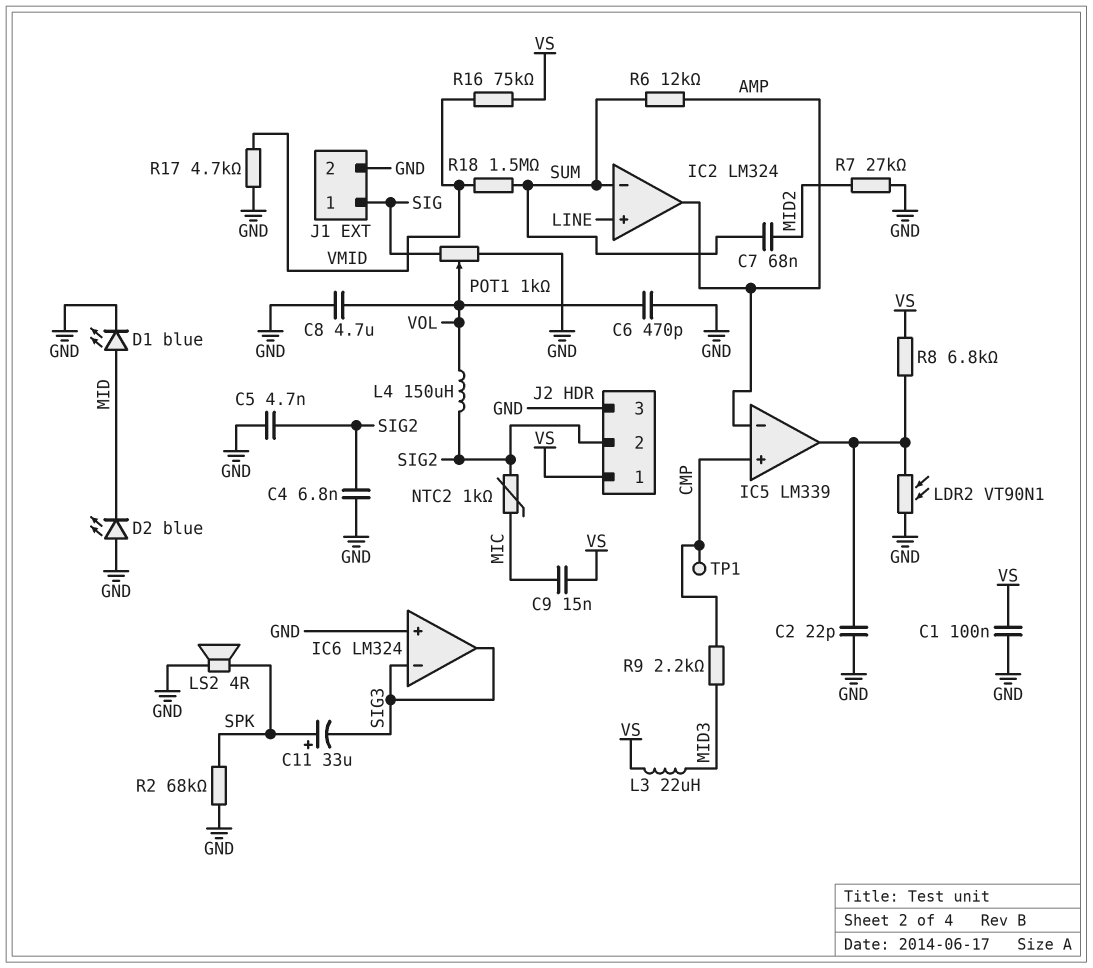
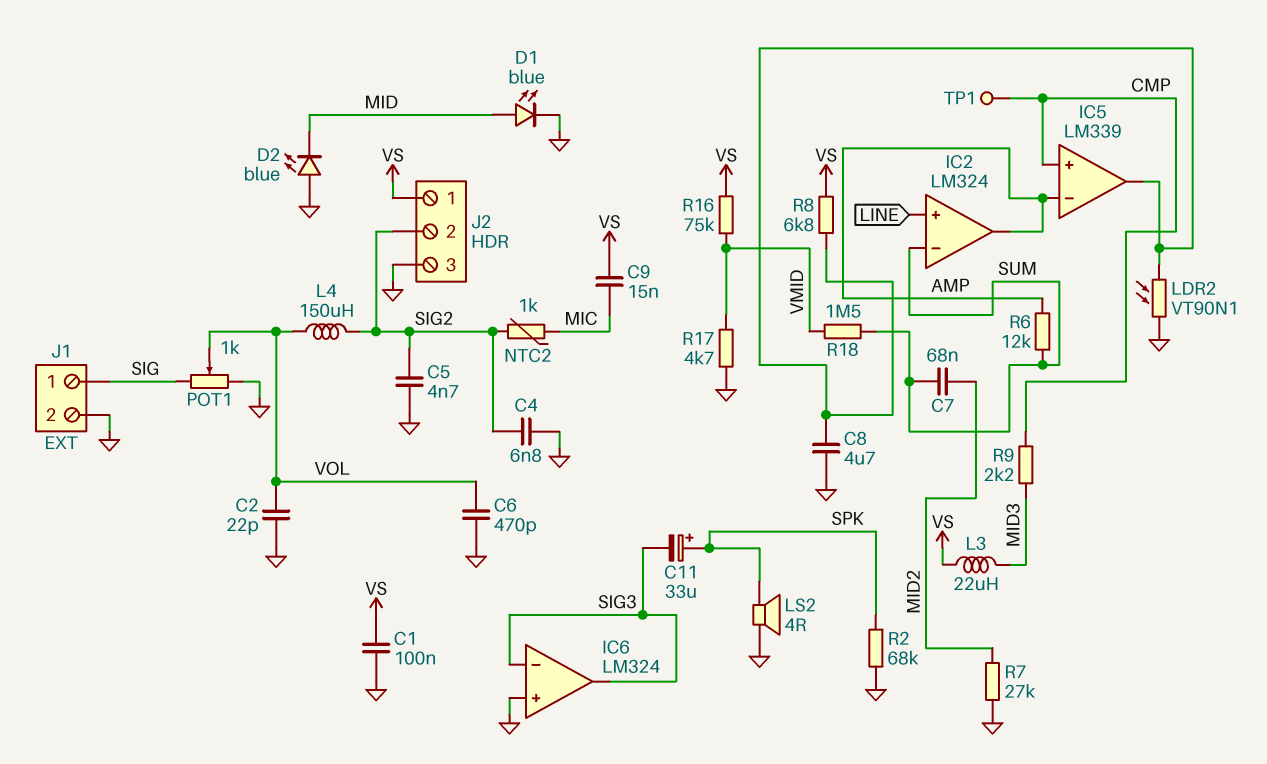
C2: 22pF (GND, IC5/out) -> 22pF (GND, VOL)
C8: 4.7uF (GND, VOL) -> 4.7uF (GND, IC5/out)

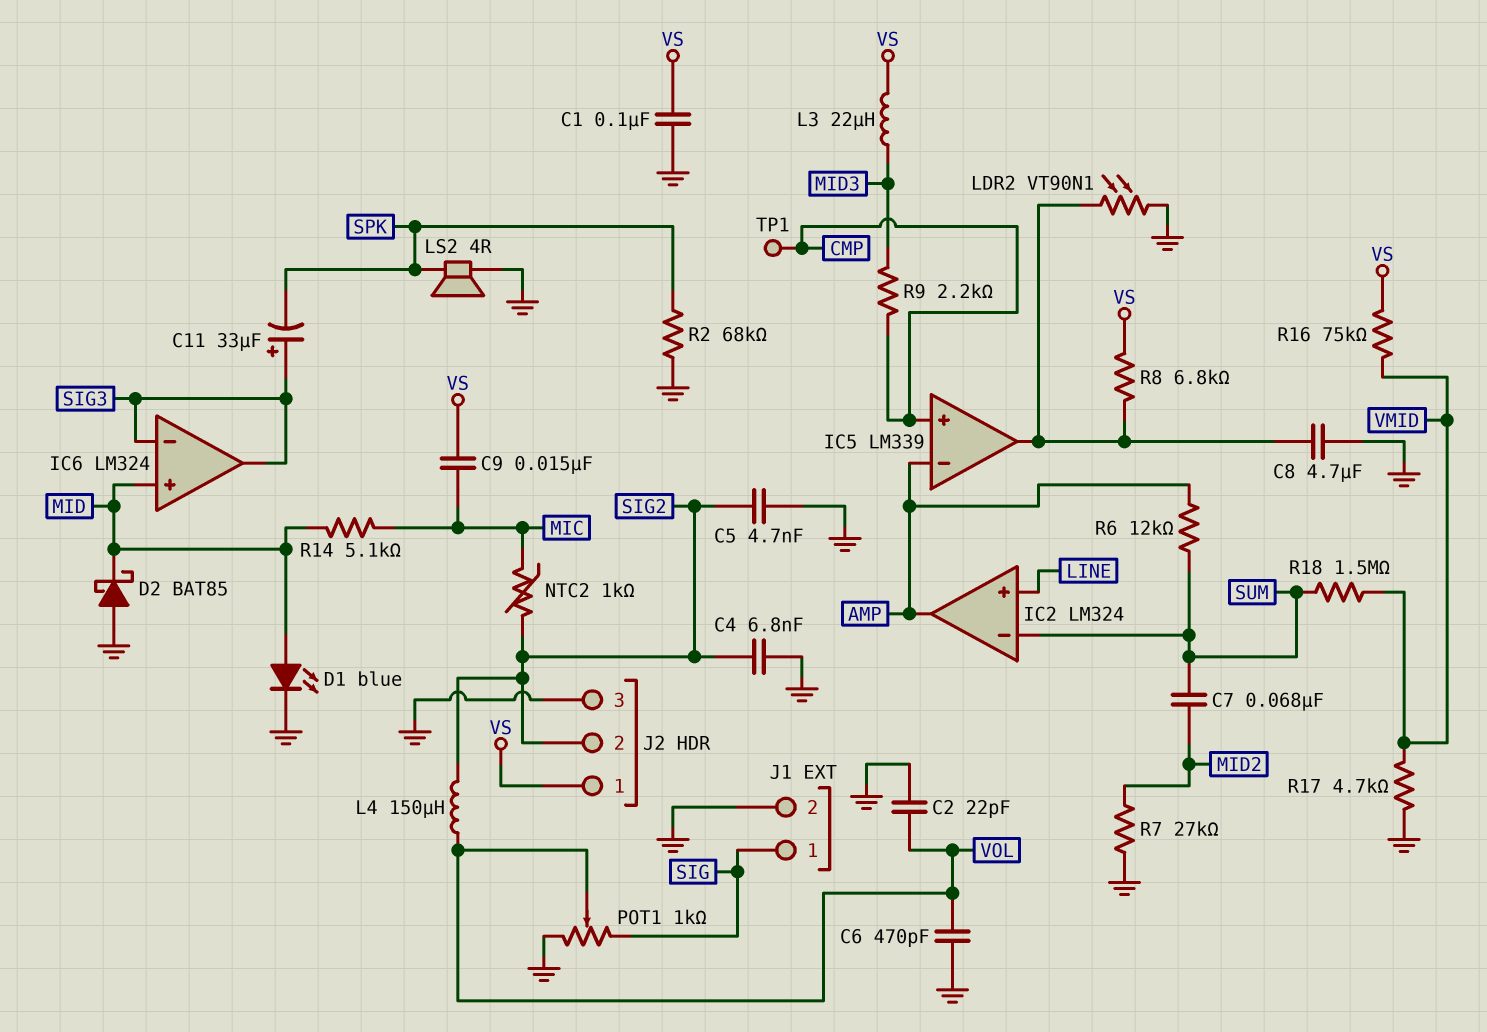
C11: 33uF (plus SPK, minus SIG3) -> 33uF (plus SIG3, minus SPK)
D2: LED blue (A GND, K MID) -> schottky BAT85 (A GND, K MID)
IC6 pin in+: GND -> MID
R14: none -> 5.1k (MIC, MID)

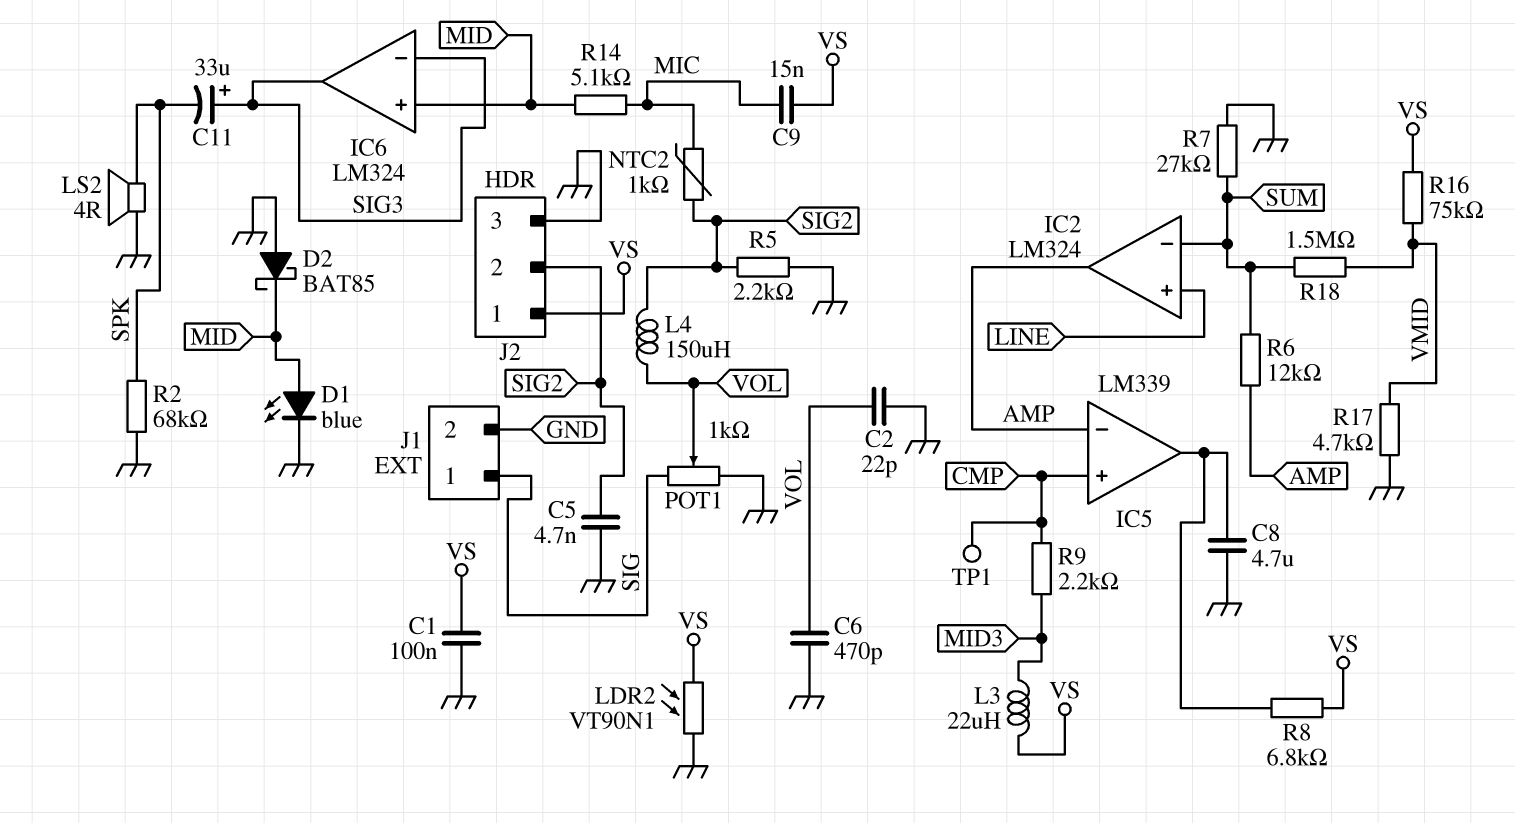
C4: 6.8nF (GND, SIG2) -> none
C7: 68nF (MID2, SUM) -> none
LDR2: VT90N1 (GND, IC5/out) -> VT90N1 (GND, VS)
R5: none -> 2.2k (GND, SIG2)
R7: 27k (GND, MID2) -> 27k (GND, SUM)

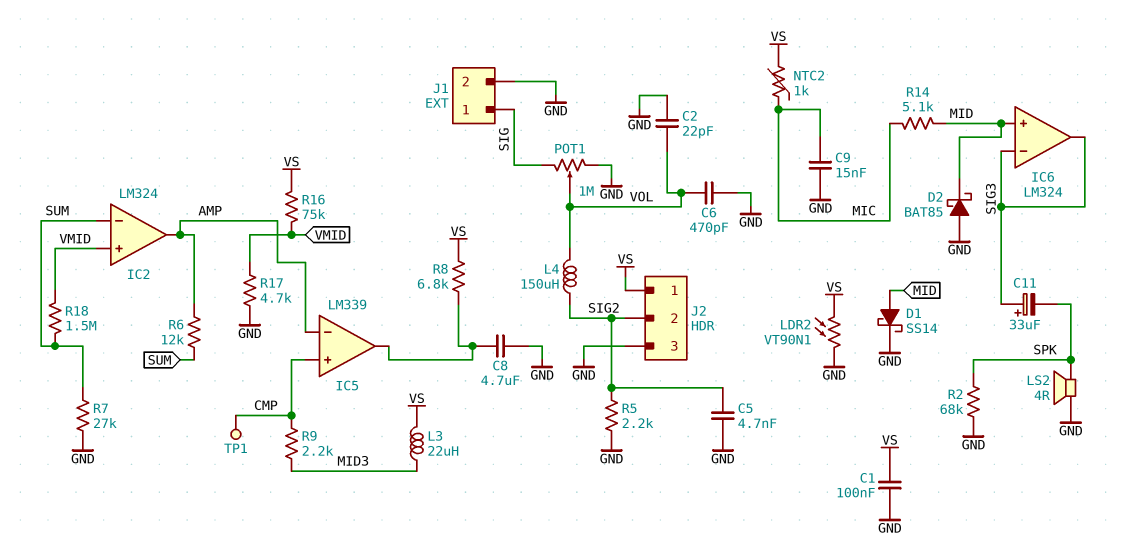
C9: 15nF (MIC, VS) -> 15nF (GND, MIC)
D1: LED blue (A MID, K GND) -> schottky SS14 (A MID, K GND)
IC2 pin in+: LINE -> VMID
NTC2: 1k (MIC, SIG2) -> 1k (MIC, VS)
POT1: 1k (GND, SIG, wiper VOL) -> 1M (GND, SIG, wiper VOL)

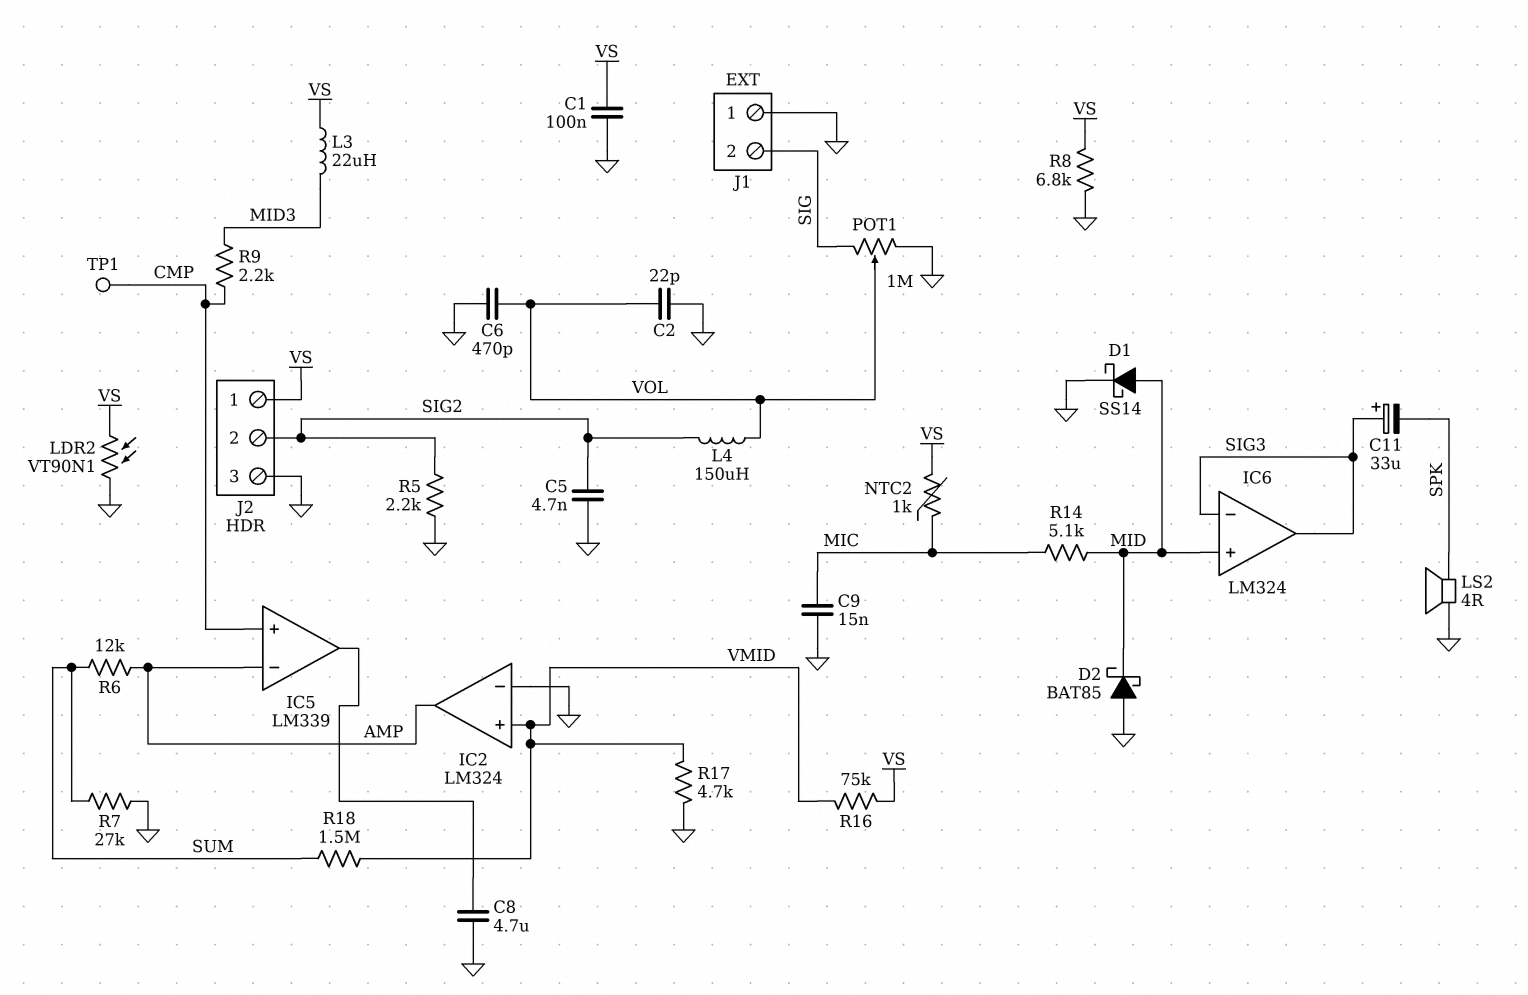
IC2 pin in-: SUM -> GND
J1 pin 1: SIG -> GND
J1 pin 2: GND -> SIG
R2: 68k (GND, SPK) -> none
R8: 6.8k (IC5/out, VS) -> 6.8k (GND, VS)

